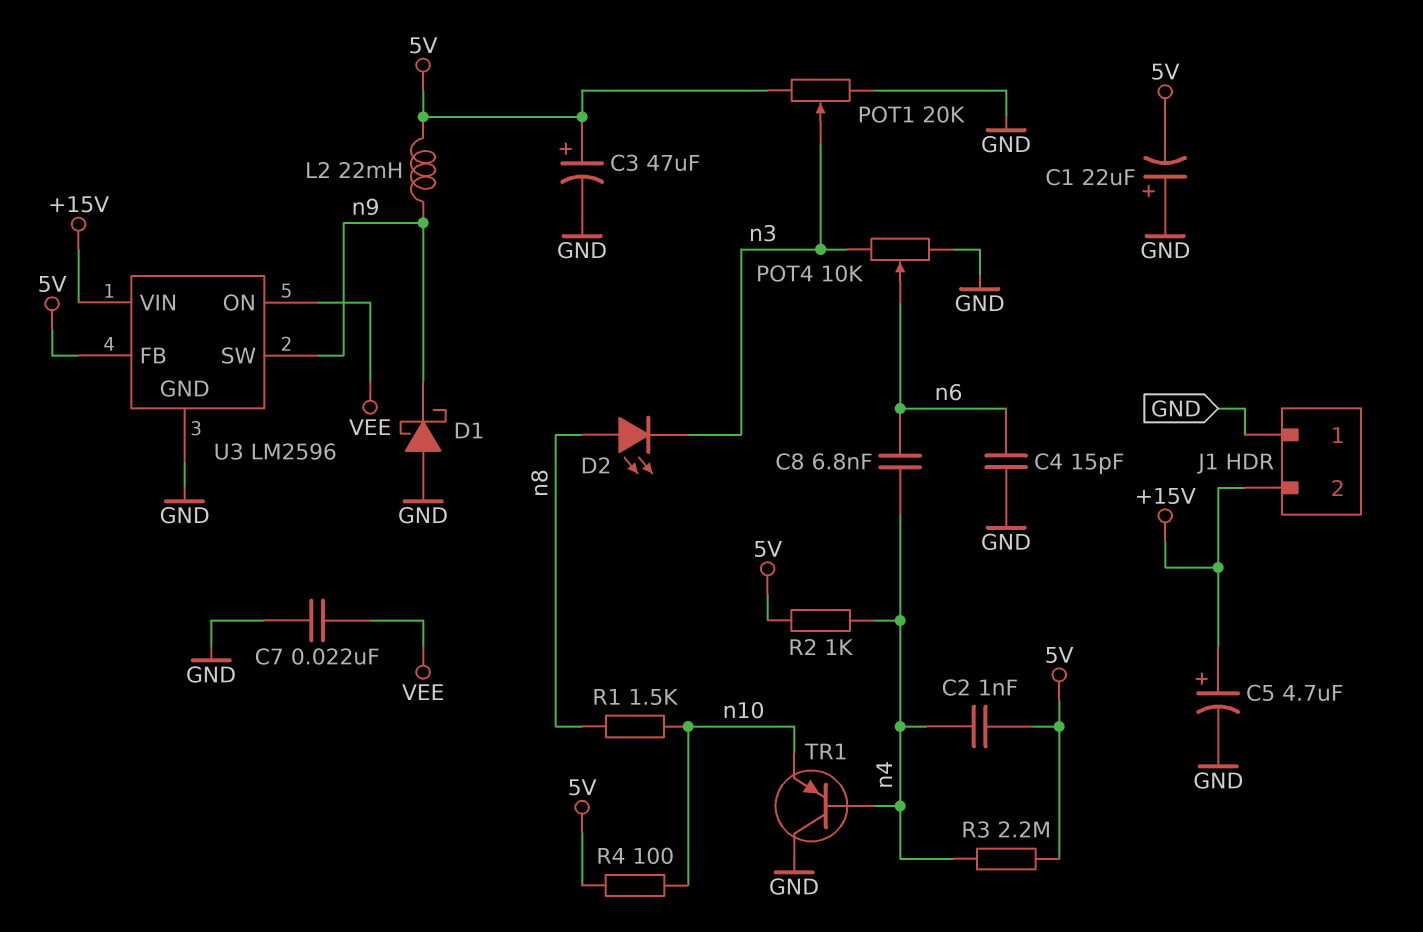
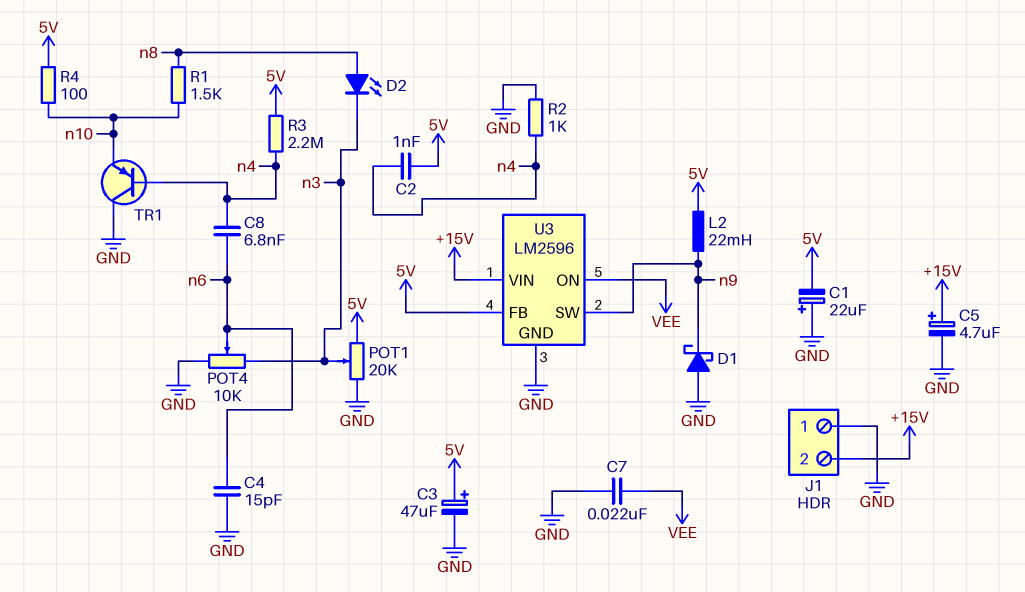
R2: 1k (5V, n4) -> 1k (GND, n4)

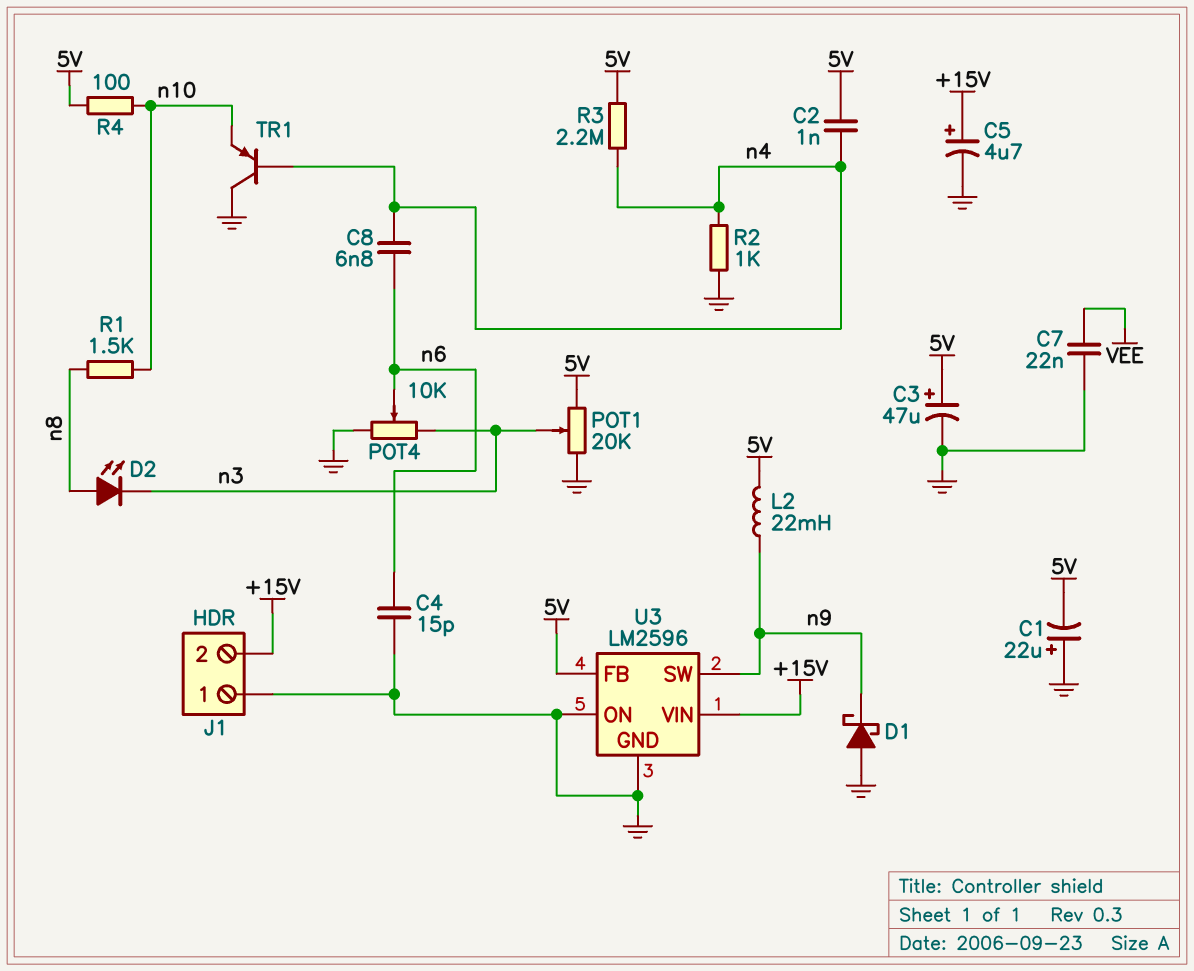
U3 pin ON: VEE -> GND

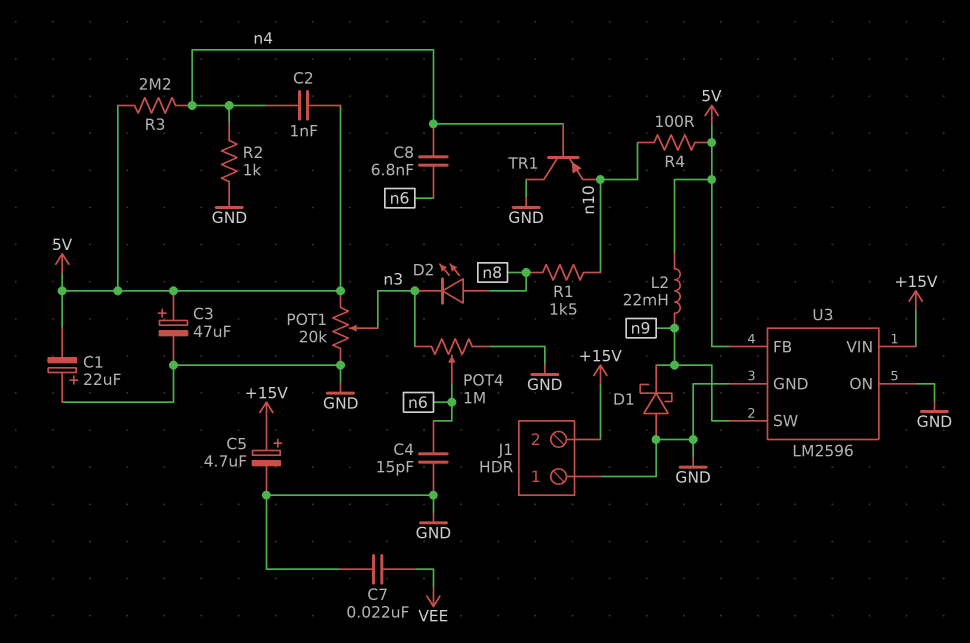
POT4: 10k (GND, n3, wiper n6) -> 1M (GND, n3, wiper n6)

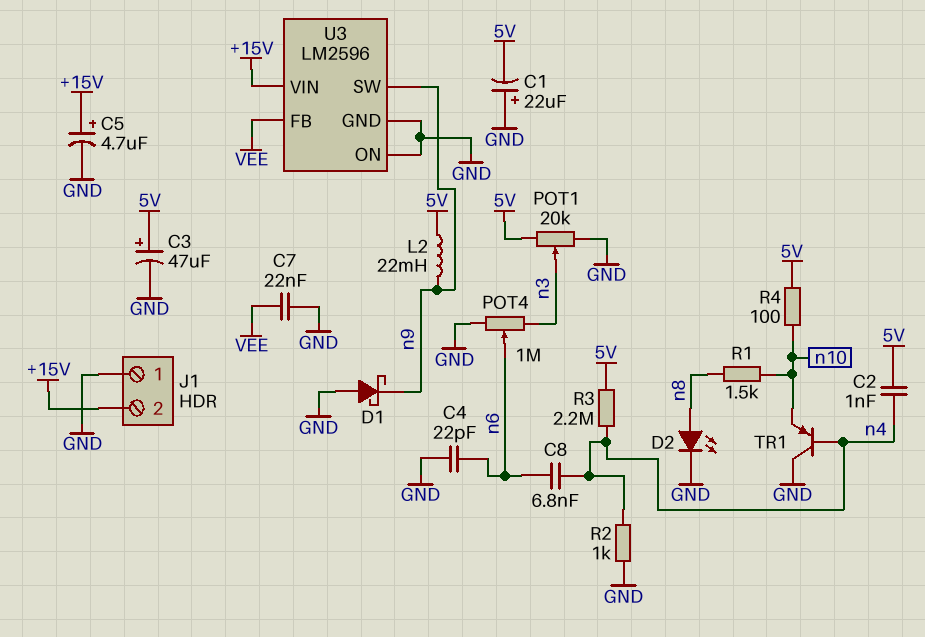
C4: 15pF (GND, n6) -> 22pF (GND, n6)
D2: LED (A n8, K n3) -> LED (A n8, K GND)
U3 pin FB: 5V -> VEE

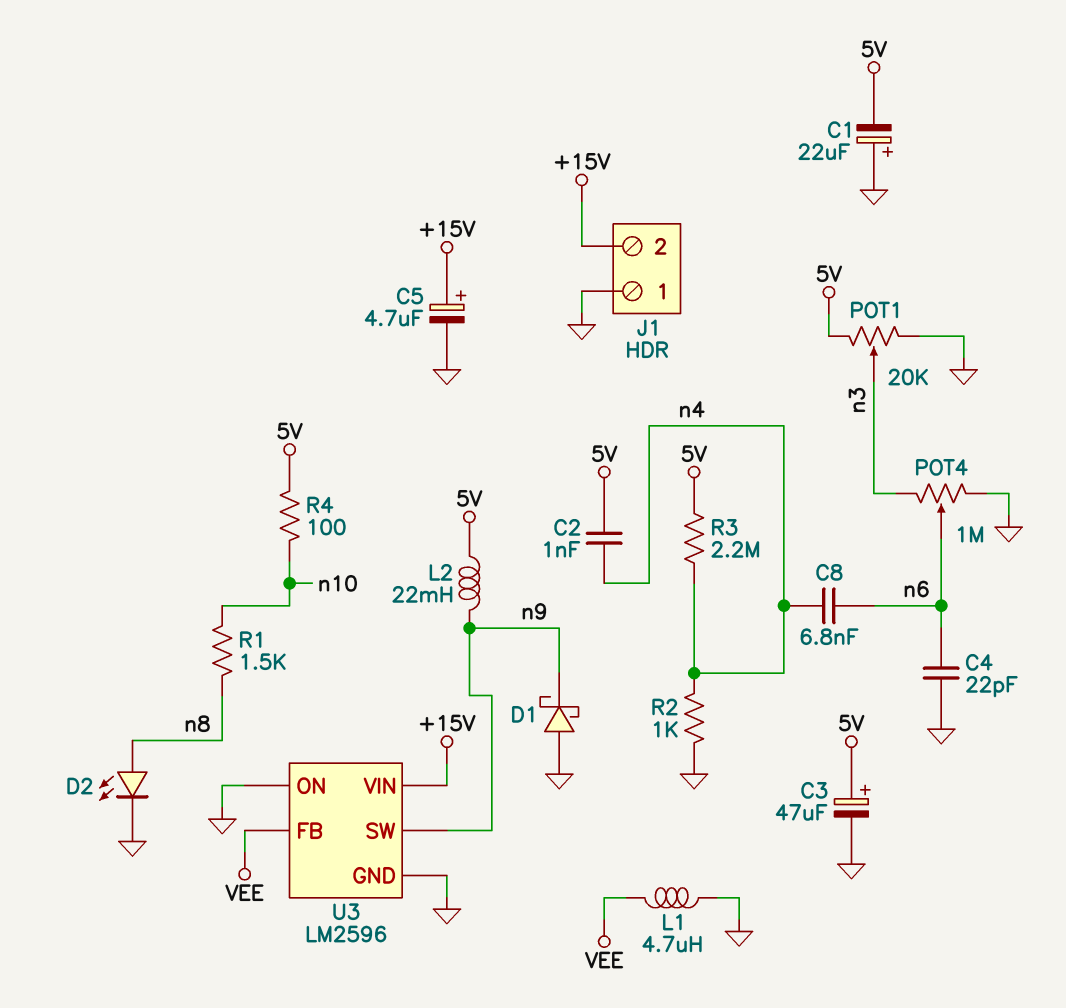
C7: 22nF (GND, VEE) -> none
L1: none -> 4.7uH (GND, VEE)
TR1: PNP (B n4, C GND, E n10) -> none

